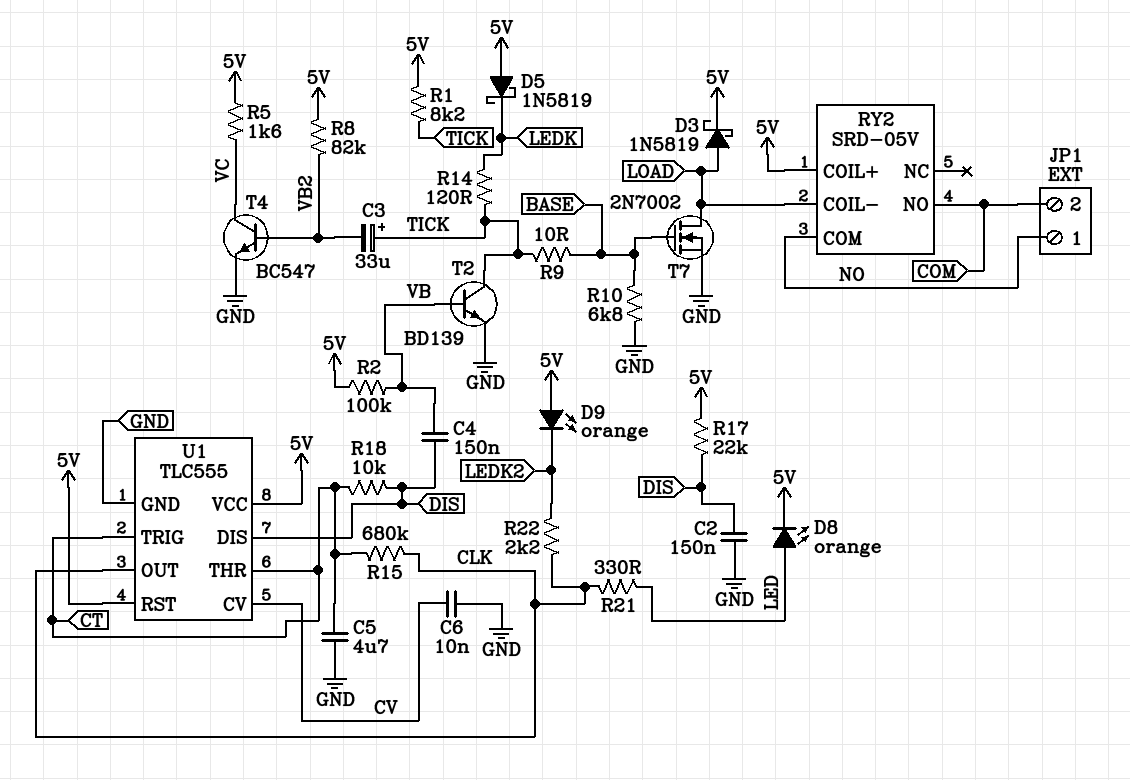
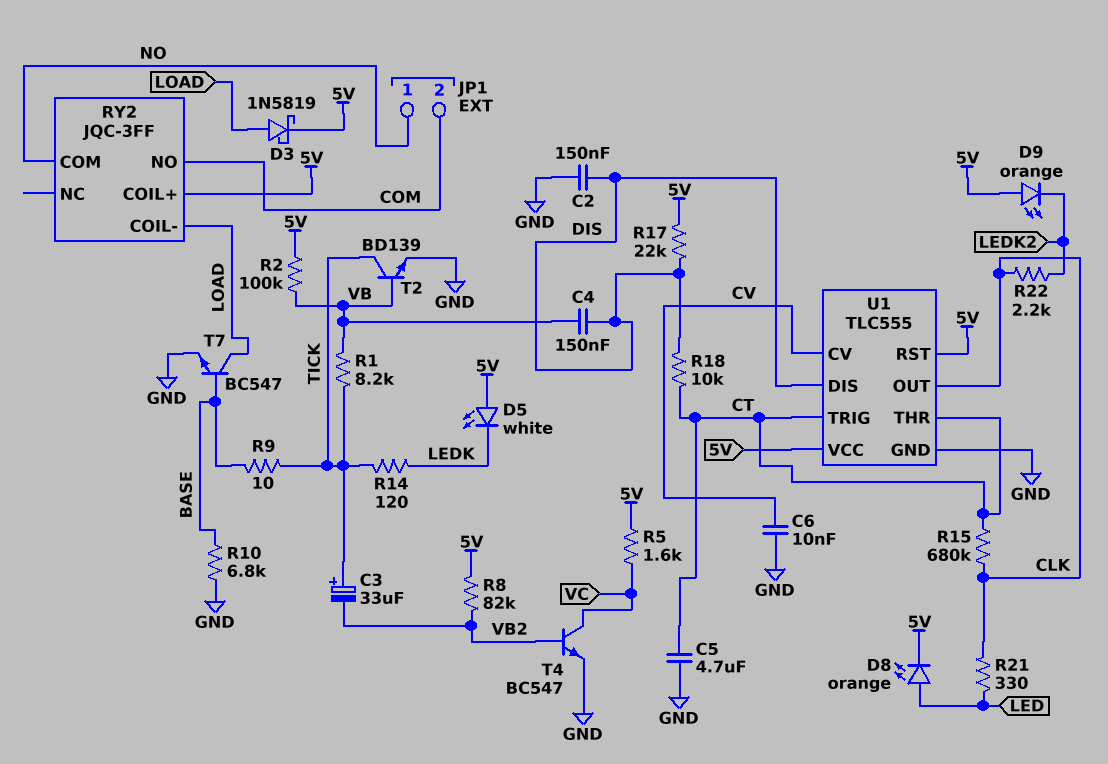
D5: schottky 1N5819 (A 5V, K LEDK) -> LED white (A 5V, K LEDK)
R1: 8.2k (5V, TICK) -> 8.2k (TICK, VB)
RY2: SRD-05V -> JQC-3FF
T7: NMOS 2N7002 (G BASE, D LOAD, S GND) -> NPN BC547 (B BASE, C LOAD, E GND)

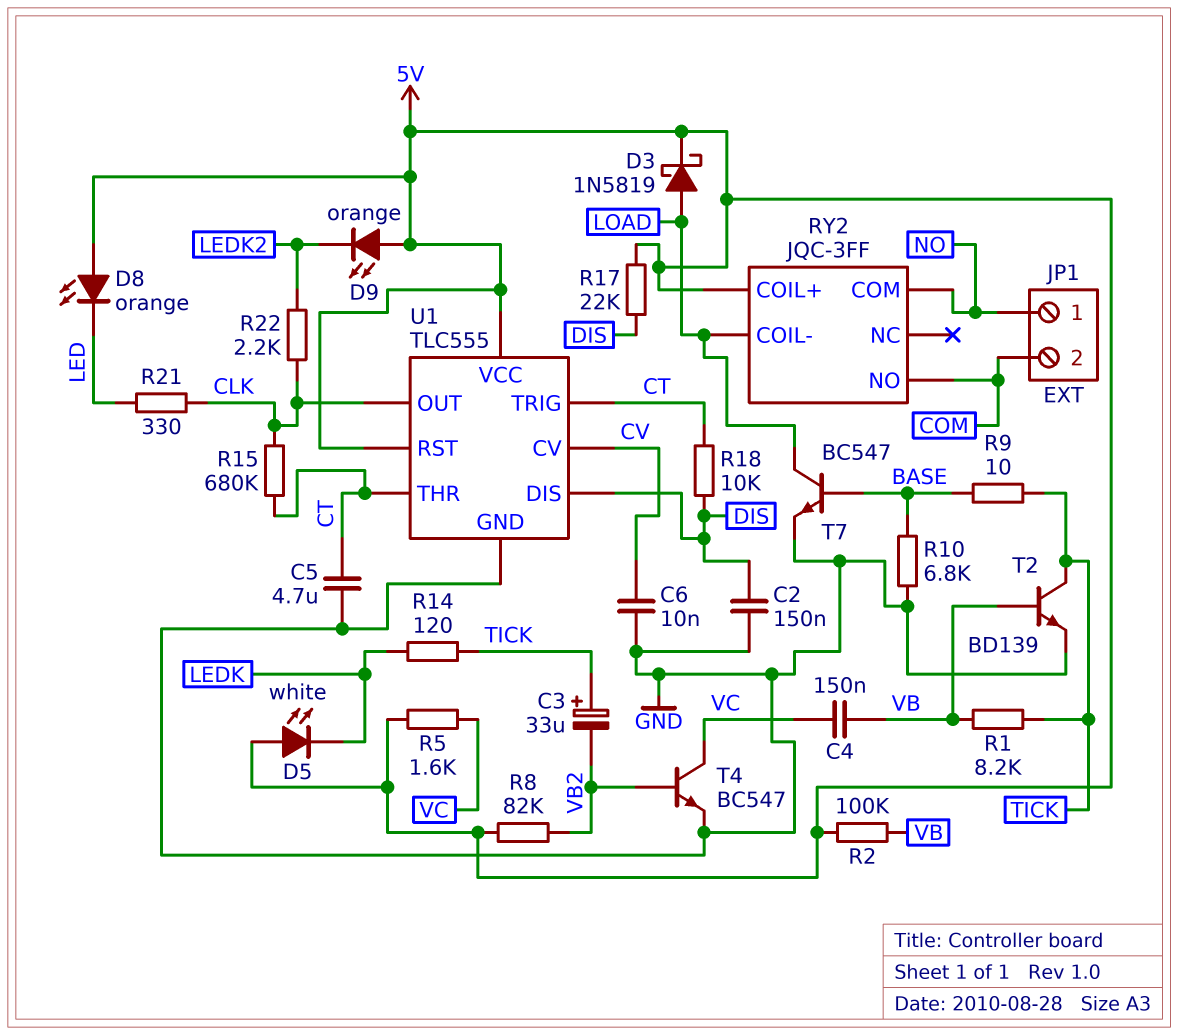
C4: 150nF (DIS, VB) -> 150nF (VB, VC)
D8: LED orange (A LED, K 5V) -> LED orange (A 5V, K LED)

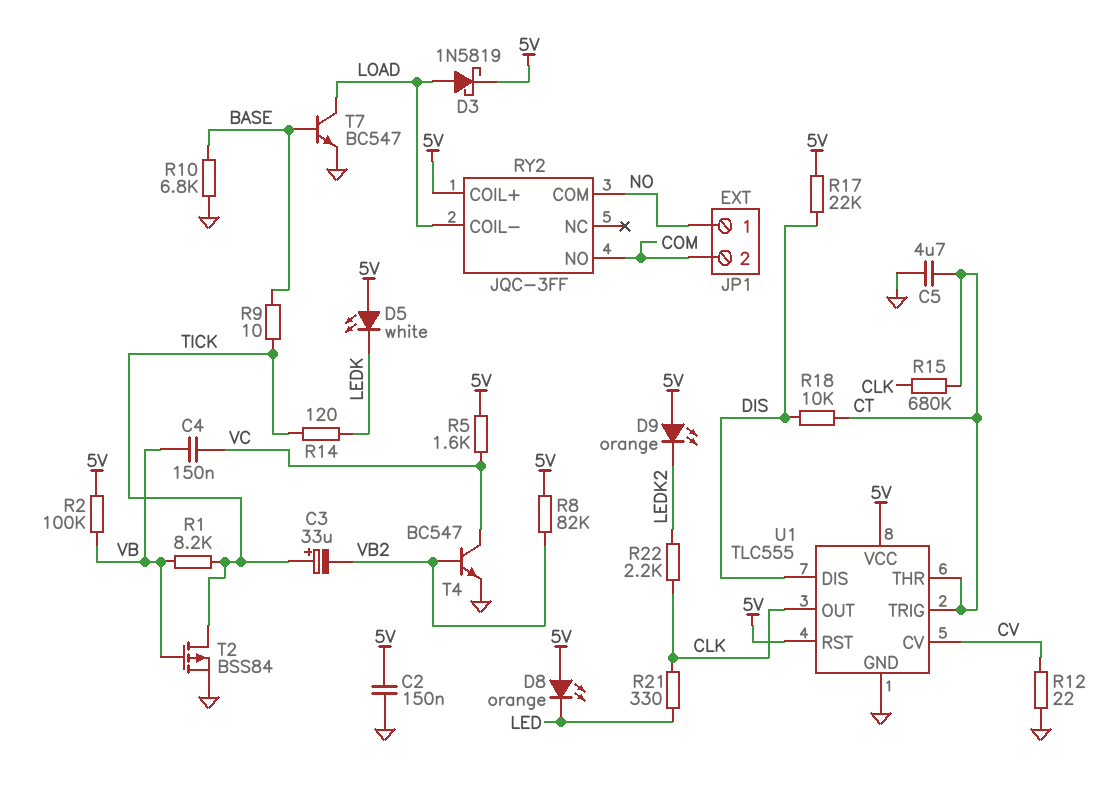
C2: 150nF (DIS, GND) -> 150nF (5V, GND)
C6: 10nF (CV, GND) -> none
R12: none -> 22 (CV, GND)
T2: NPN BD139 (B VB, C TICK, E GND) -> PMOS BSS84 (G VB, D TICK, S GND)

